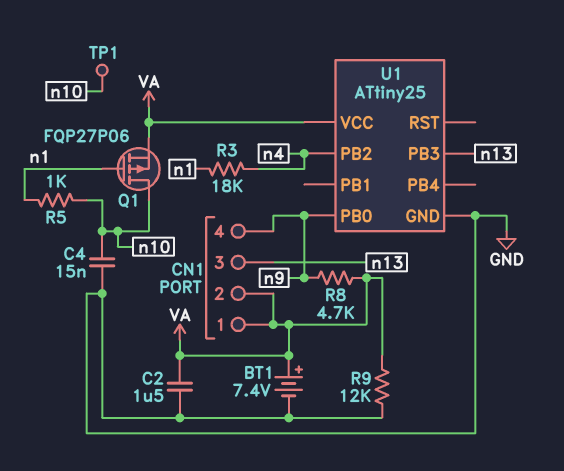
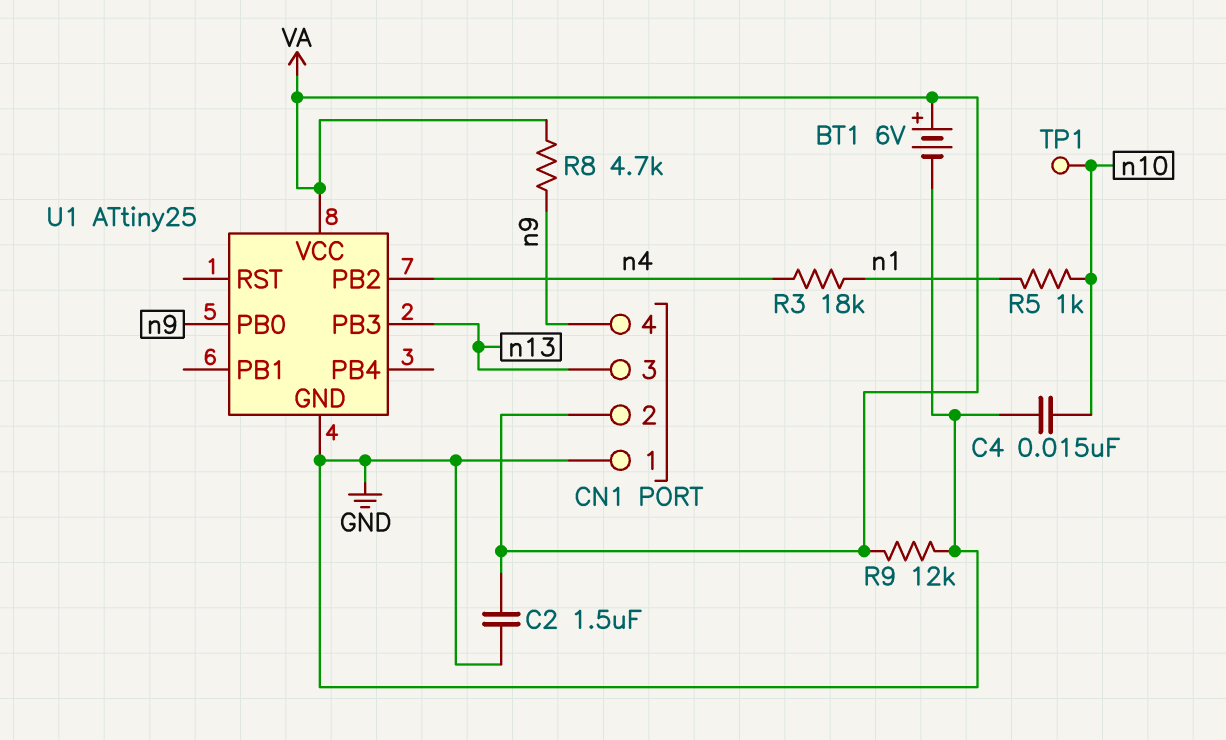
BT1: 7.4V (plus VA, minus GND) -> 6V (plus VA, minus GND)
CN1 pin 1: VA -> GND
Q1: PMOS FQP27P06 (G n1, D n10, S VA) -> none

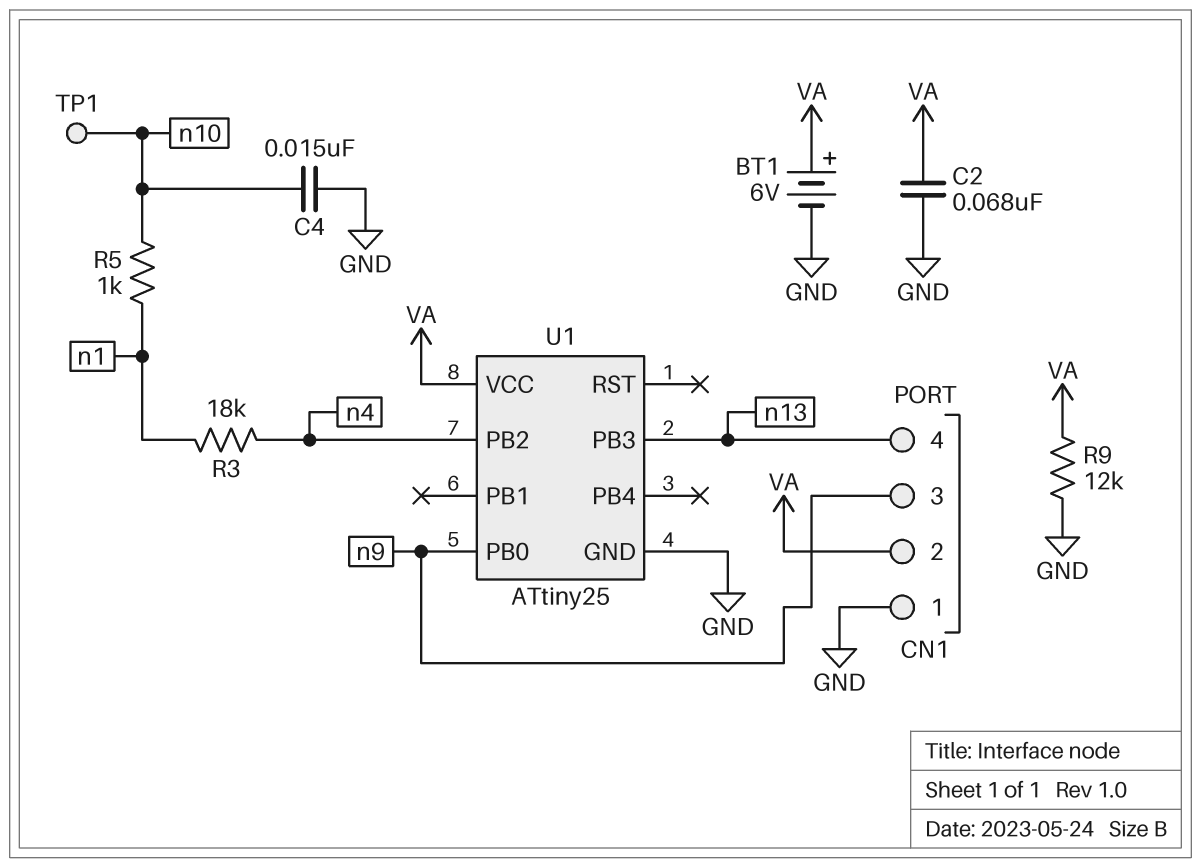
C2: 1.5uF (GND, VA) -> 68nF (GND, VA)
CN1 pin 3: n13 -> n9
CN1 pin 4: n9 -> n13
R8: 4.7k (VA, n9) -> none

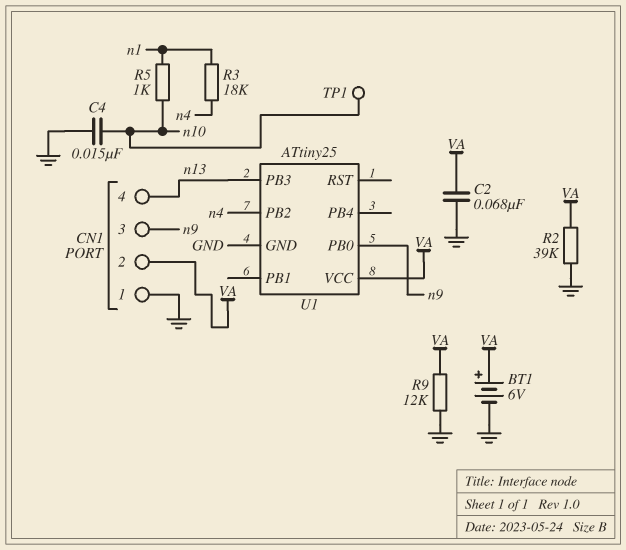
R2: none -> 39k (GND, VA)

